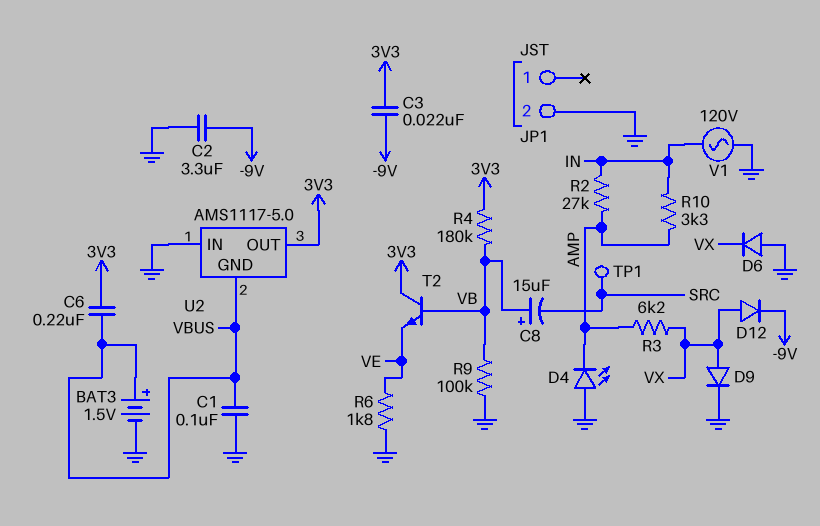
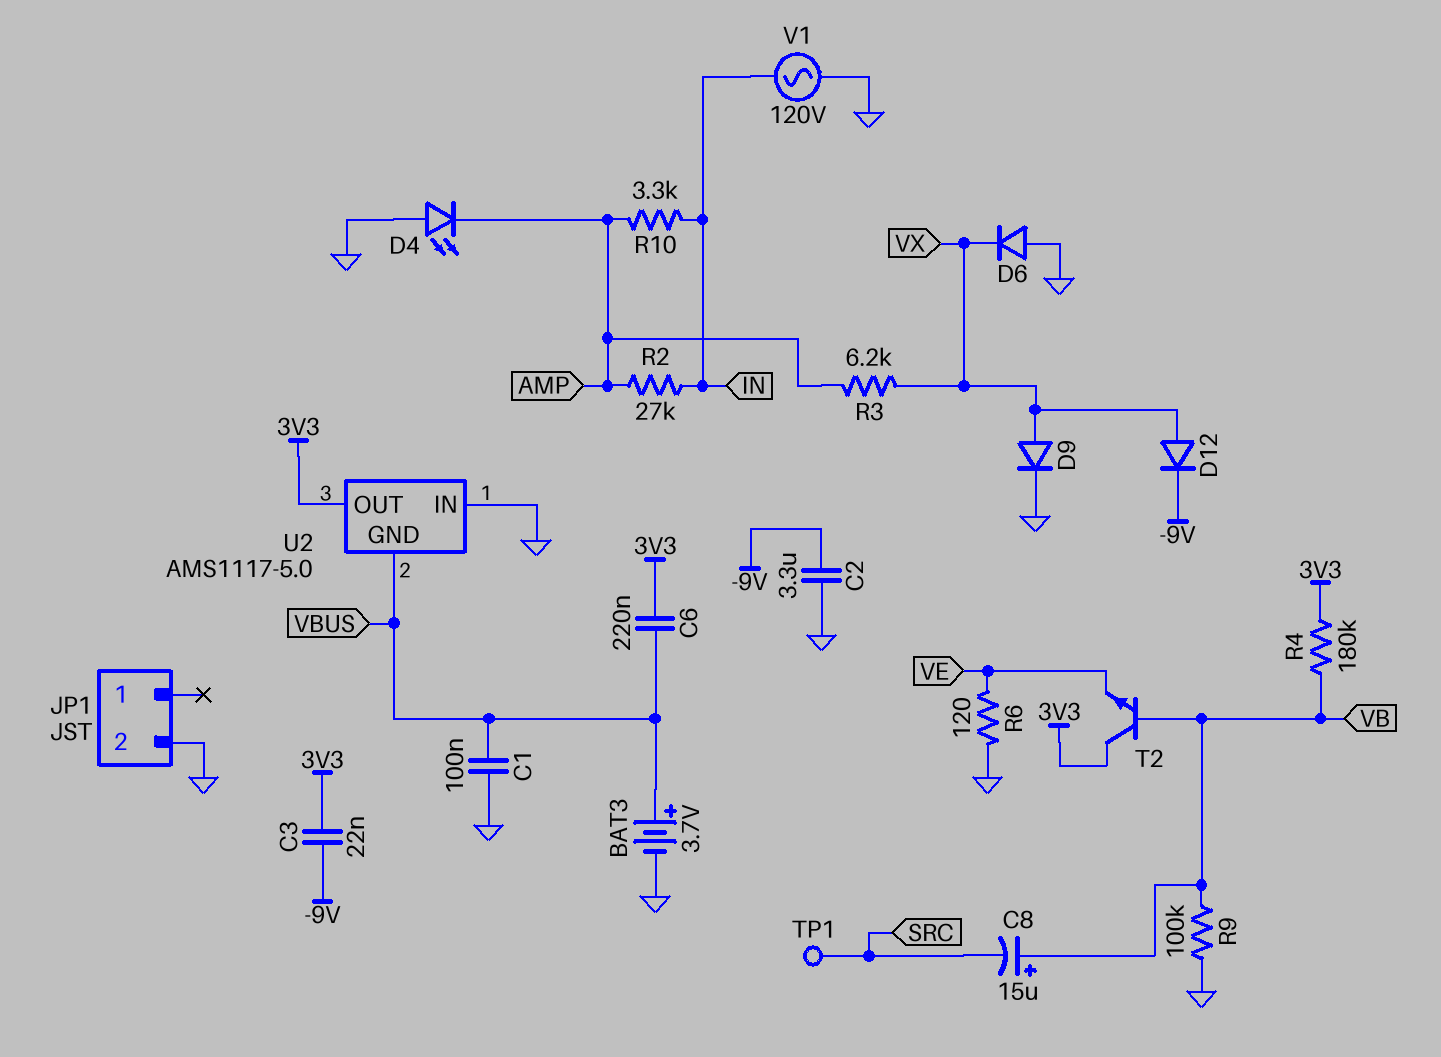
BAT3: 1.5V (plus VBUS, minus GND) -> 3.7V (plus VBUS, minus GND)
R6: 1.8k (GND, VE) -> 120 (GND, VE)

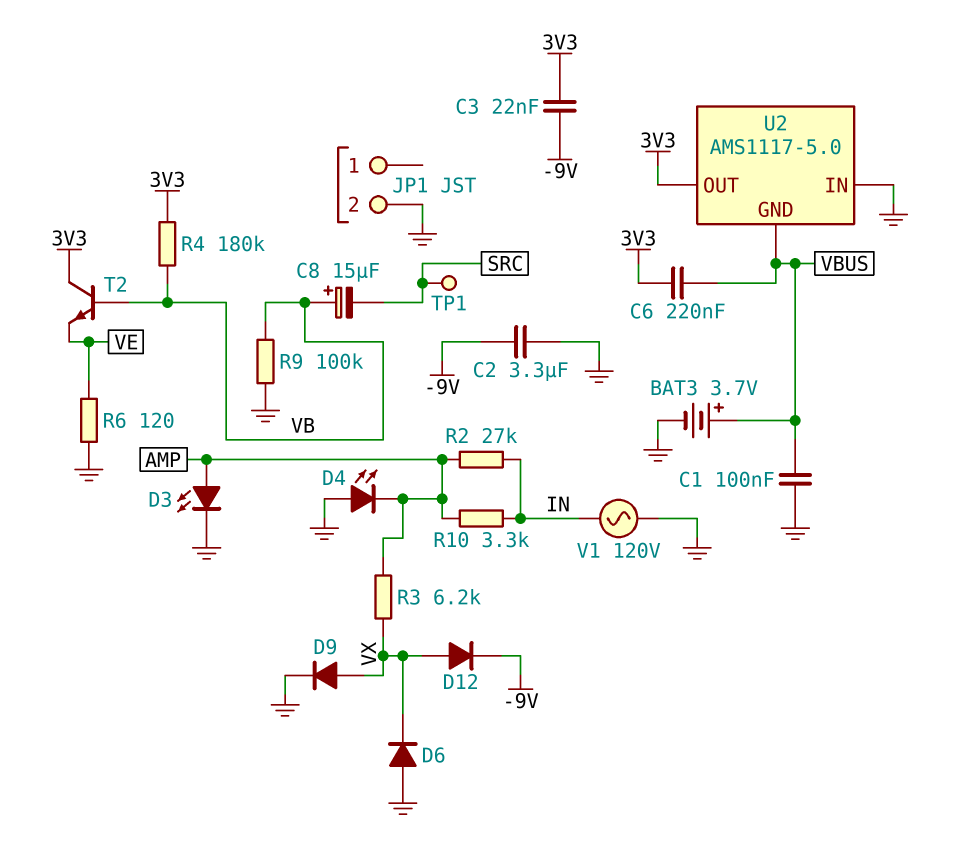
D3: none -> LED (A AMP, K GND)

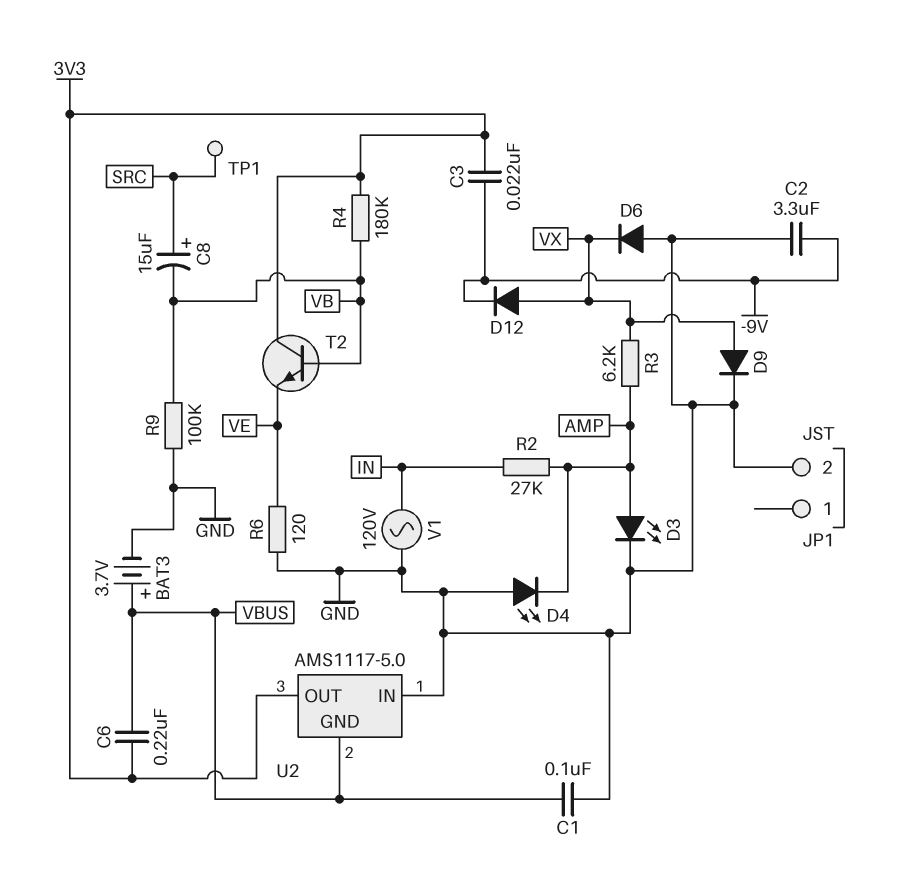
C8: 15uF (plus VB, minus SRC) -> 15uF (plus SRC, minus VB)
R10: 3.3k (AMP, IN) -> none

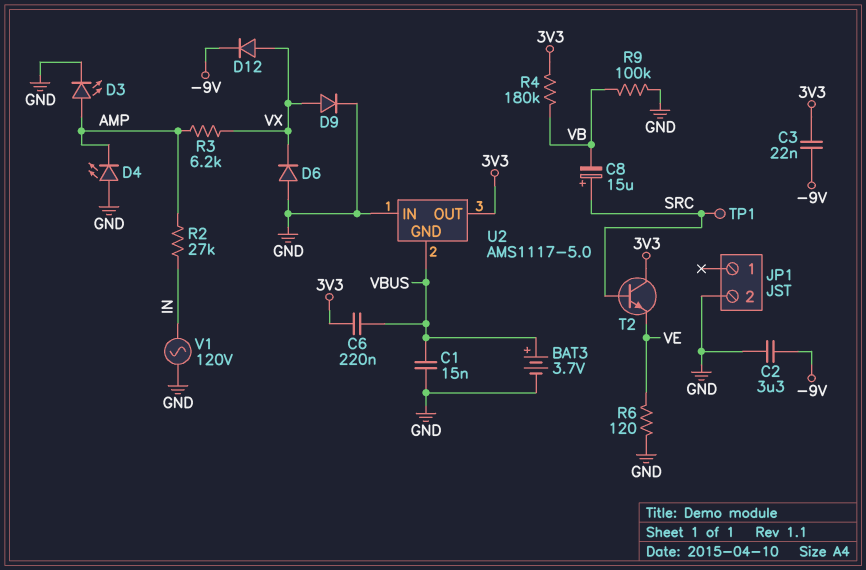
C1: 100nF (GND, VBUS) -> 15nF (GND, VBUS)
T2: NPN (B VB, C 3V3, E VE) -> NPN (B SRC, C 3V3, E VE)

